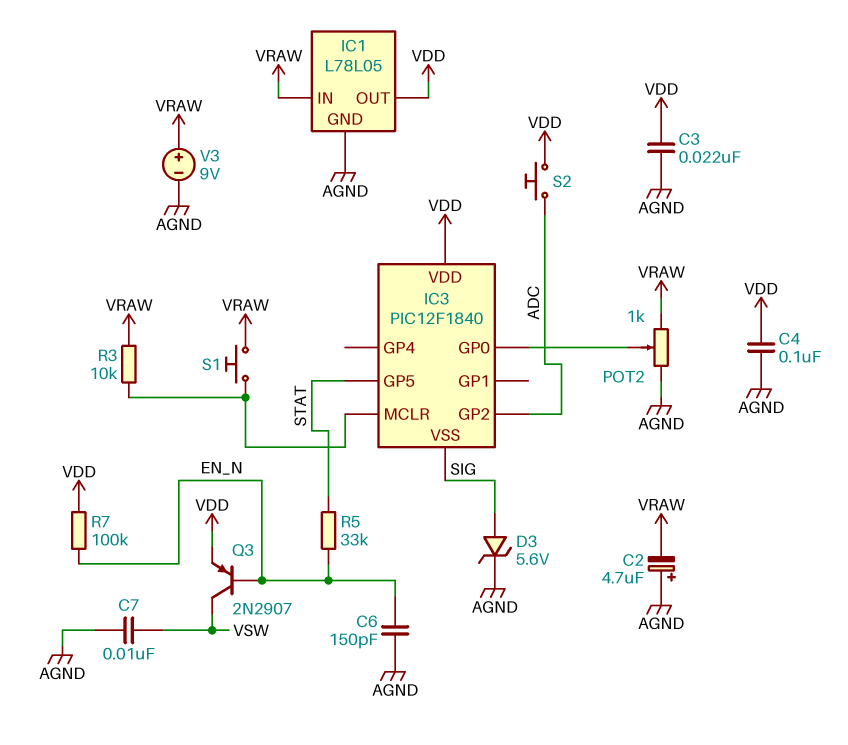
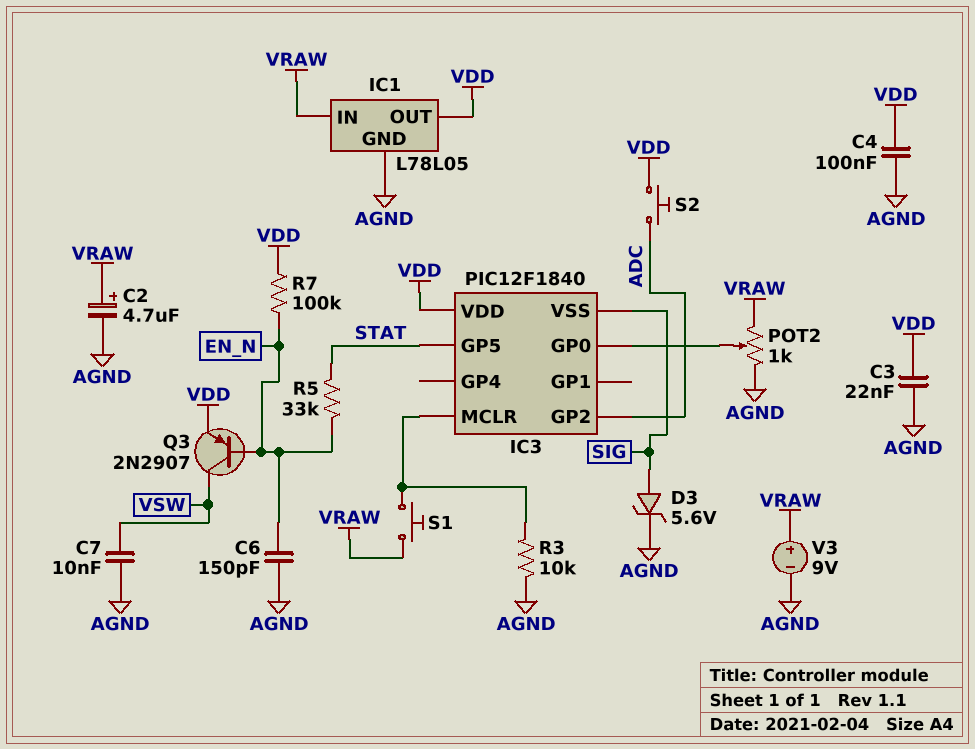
C2: 4.7uF (plus AGND, minus VRAW) -> 4.7uF (plus VRAW, minus AGND)
R3: 10k (IC3/MCLR, VRAW) -> 10k (AGND, IC3/MCLR)

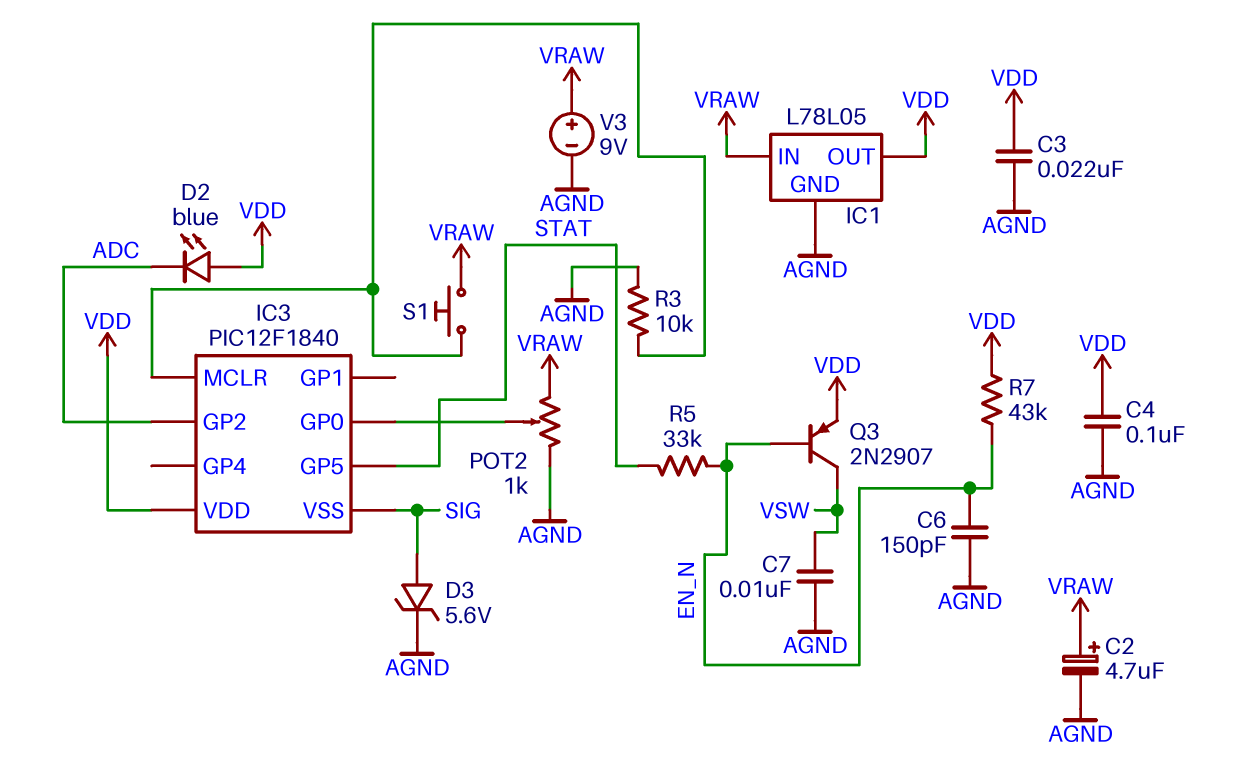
D2: none -> LED blue (A VDD, K ADC)
R7: 100k (EN_N, VDD) -> 43k (EN_N, VDD)
S2: button (ADC, VDD) -> none

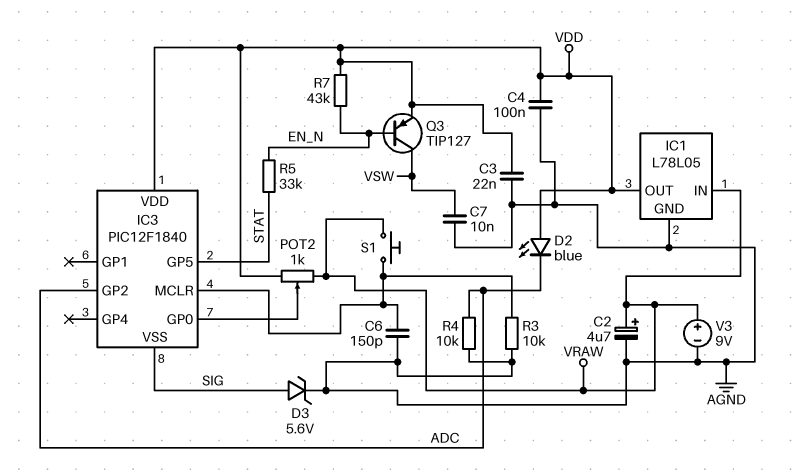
C6: 150pF (AGND, EN_N) -> 150pF (AGND, IC3/MCLR)
POT2: 1k (AGND, VRAW, wiper IC3/GP0) -> 1k (VDD, VRAW, wiper IC3/GP0)
Q3: PNP 2N2907 (B EN_N, C VSW, E VDD) -> PNP TIP127 (B EN_N, C VSW, E VDD)
R4: none -> 10k (ADC, AGND)

